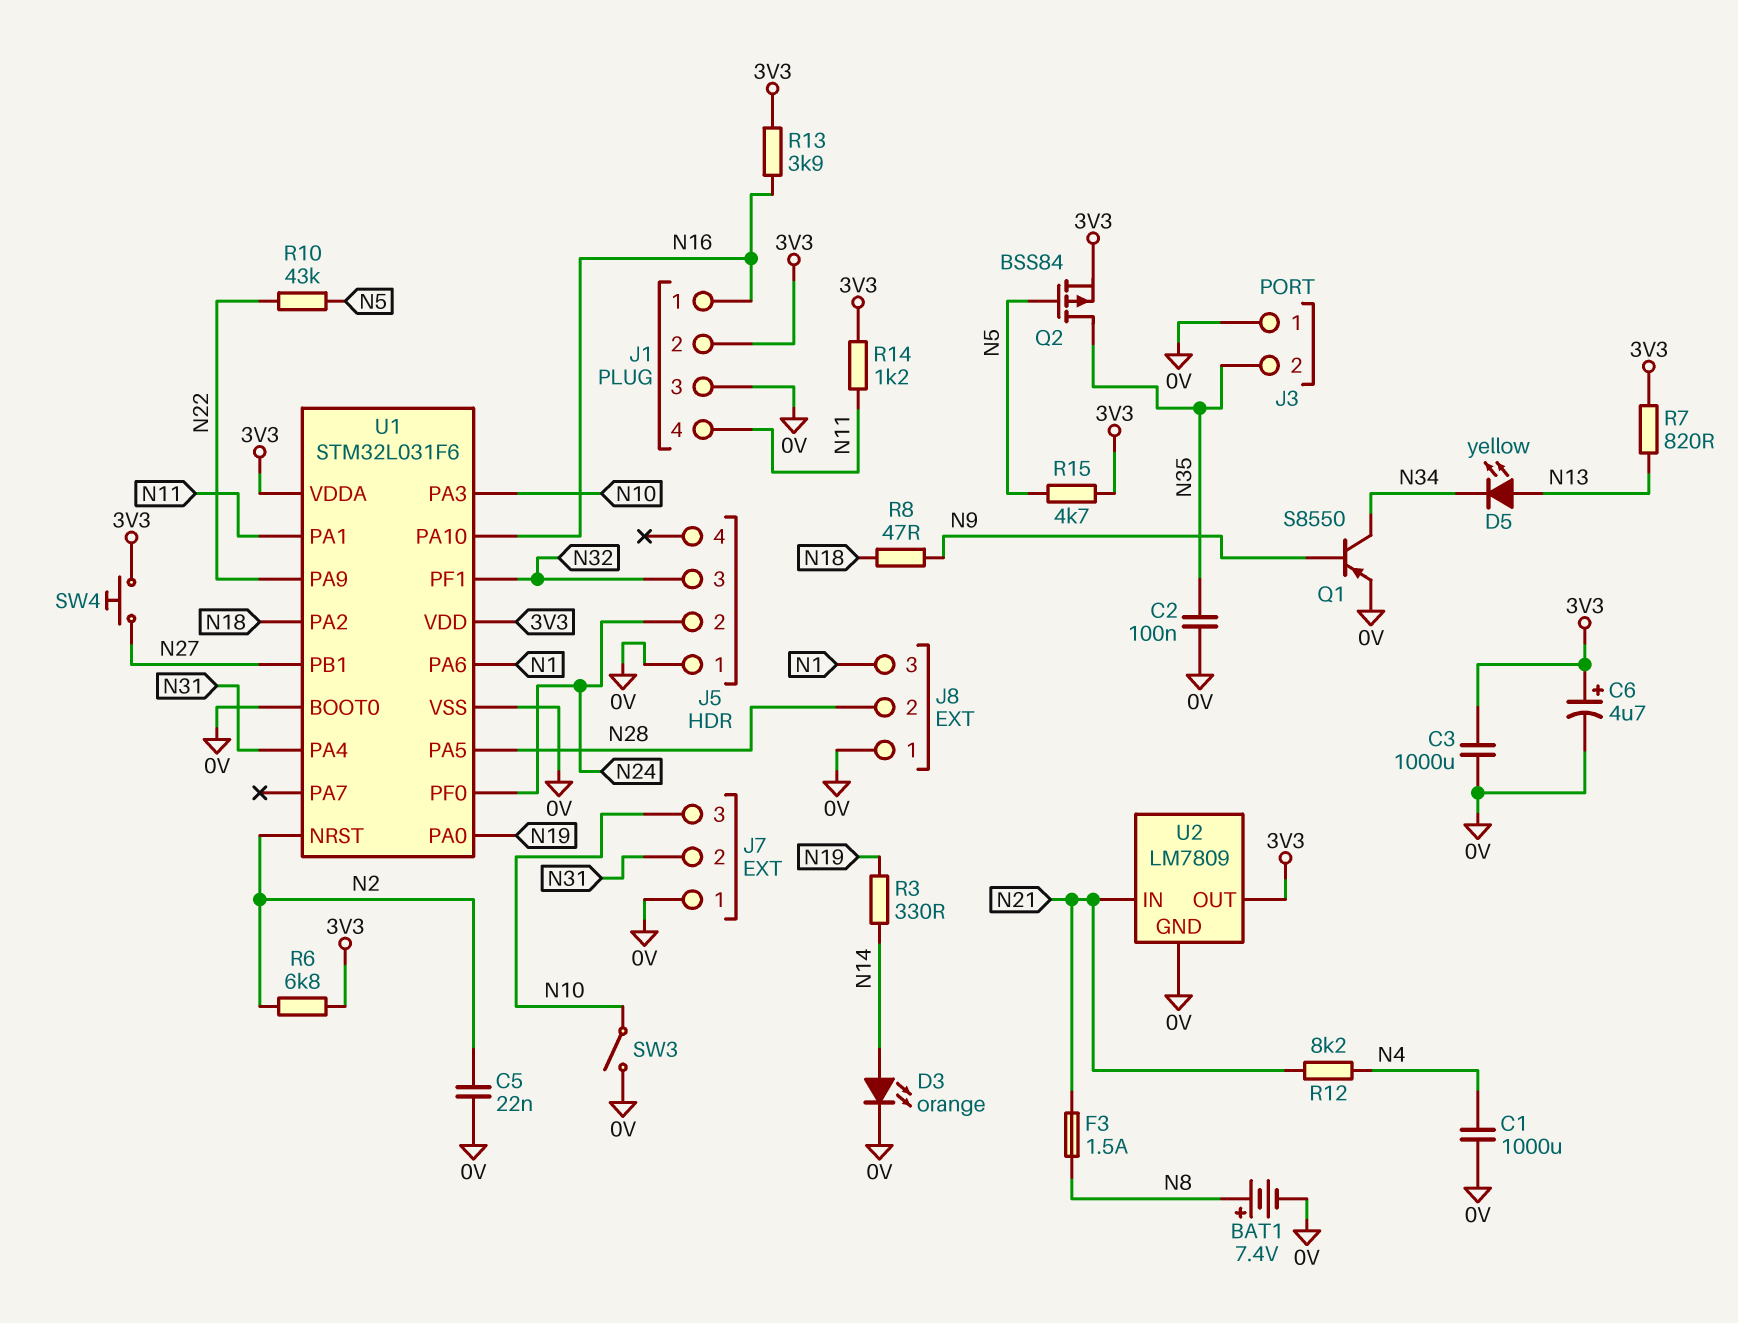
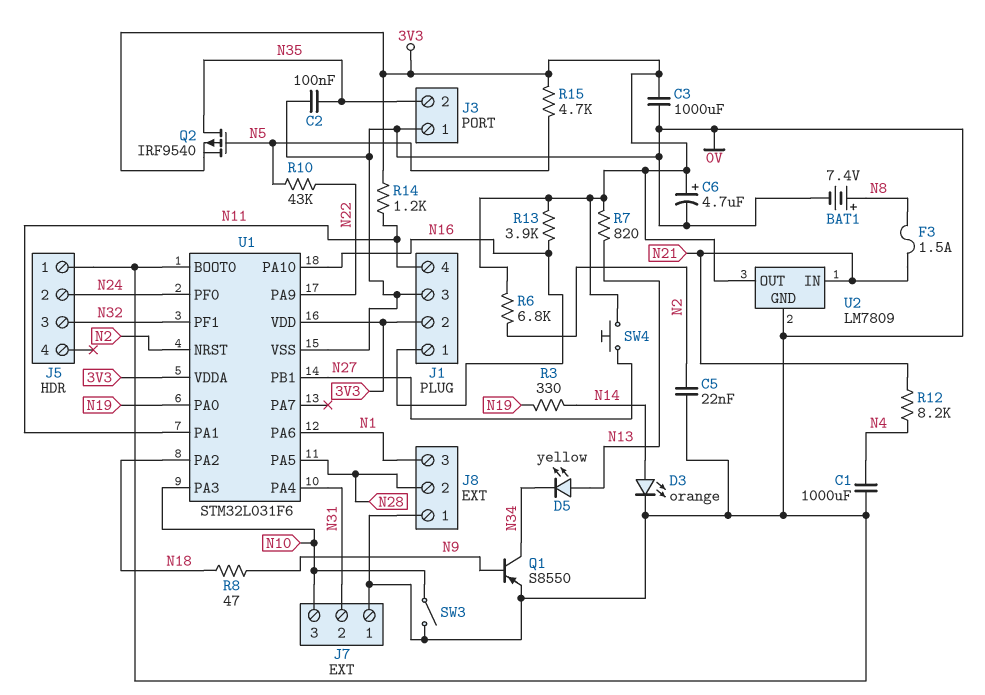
Q2: PMOS BSS84 (G N5, D N35, S 3V3) -> PMOS IRF9540 (G N5, D N35, S 3V3)

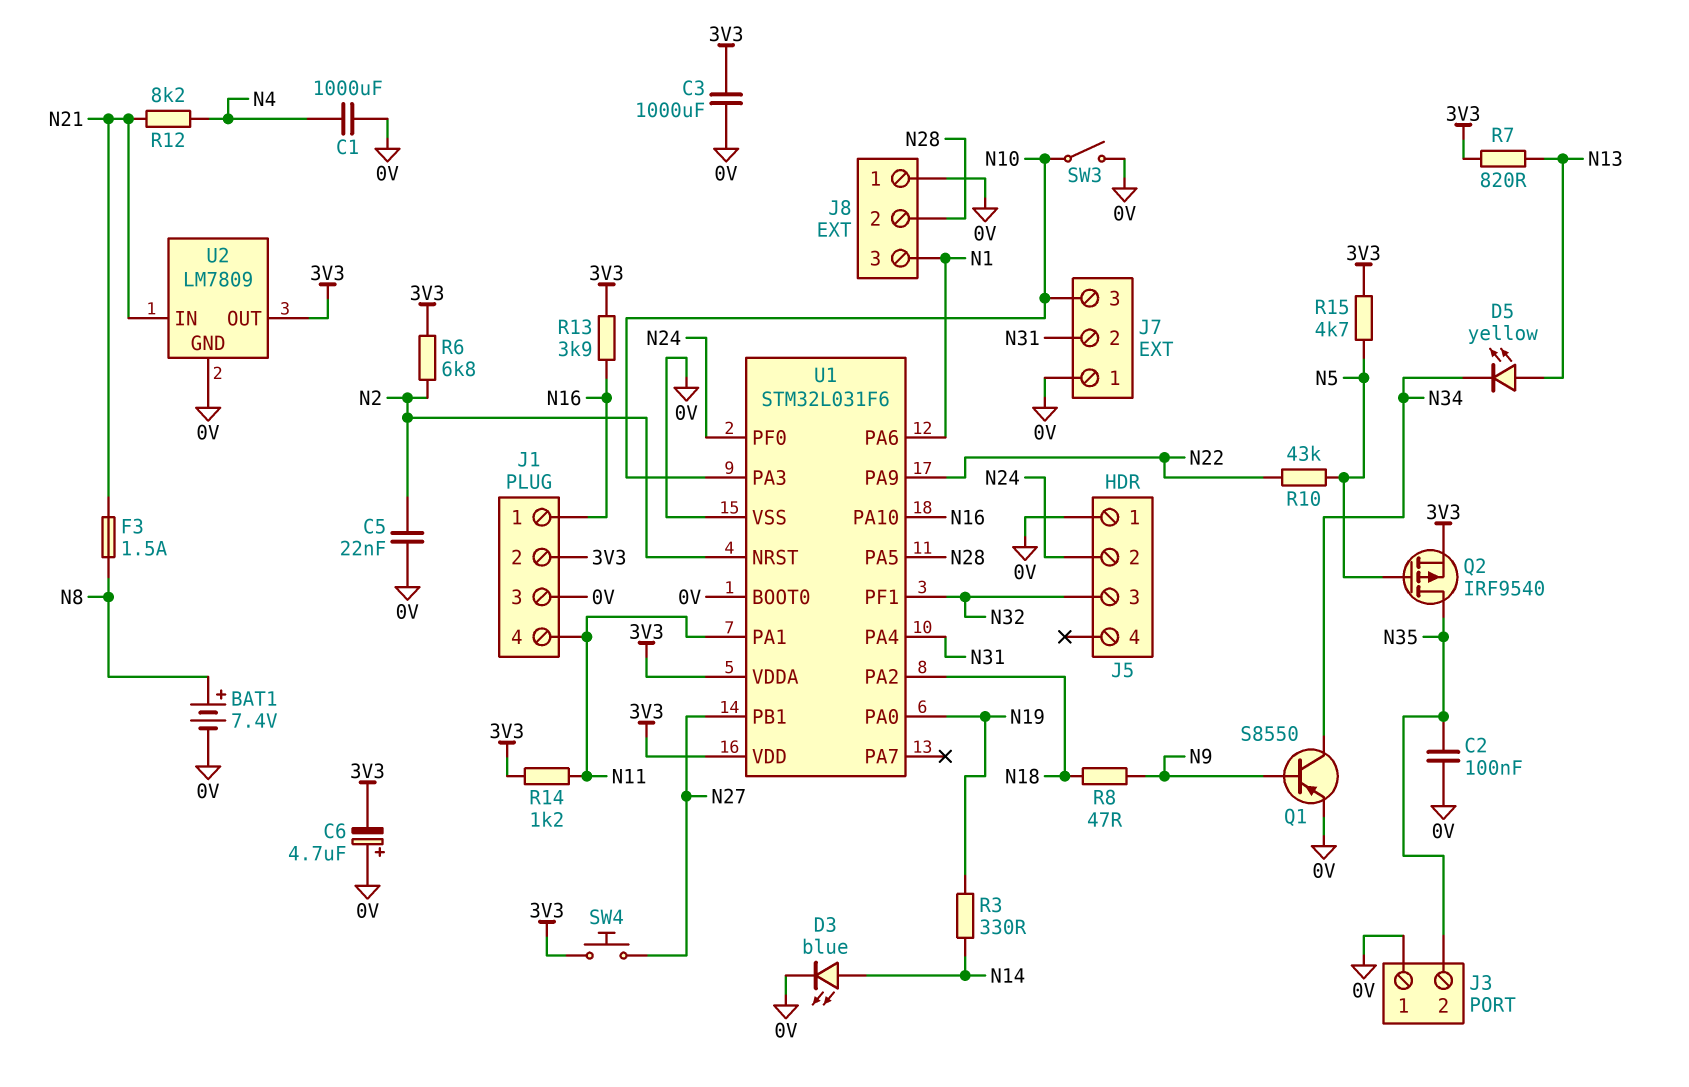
C6: 4.7uF (plus 3V3, minus 0V) -> 4.7uF (plus 0V, minus 3V3)
D3: LED orange (A N14, K 0V) -> LED blue (A N14, K 0V)

